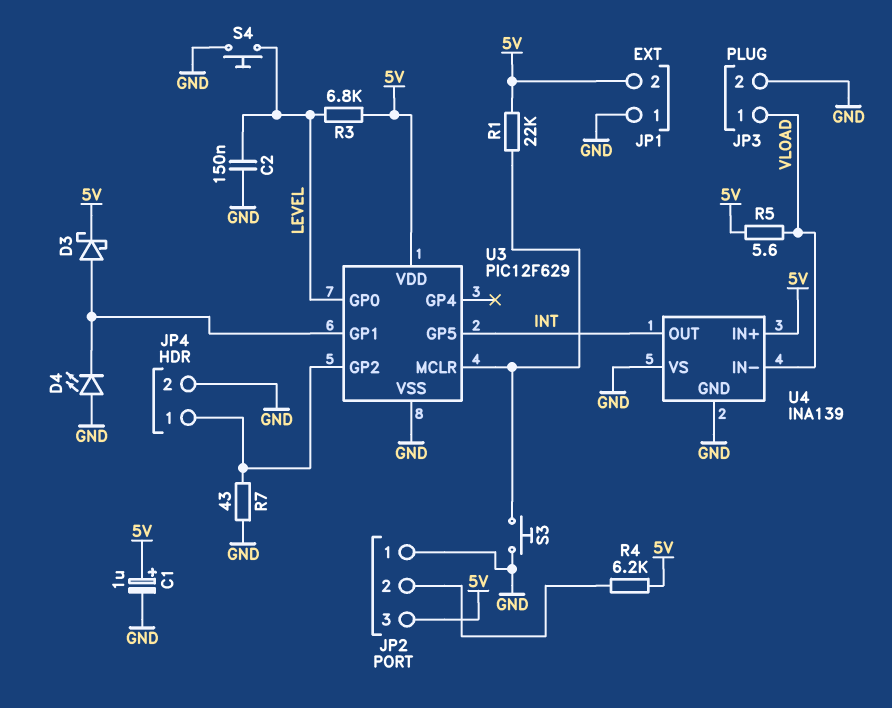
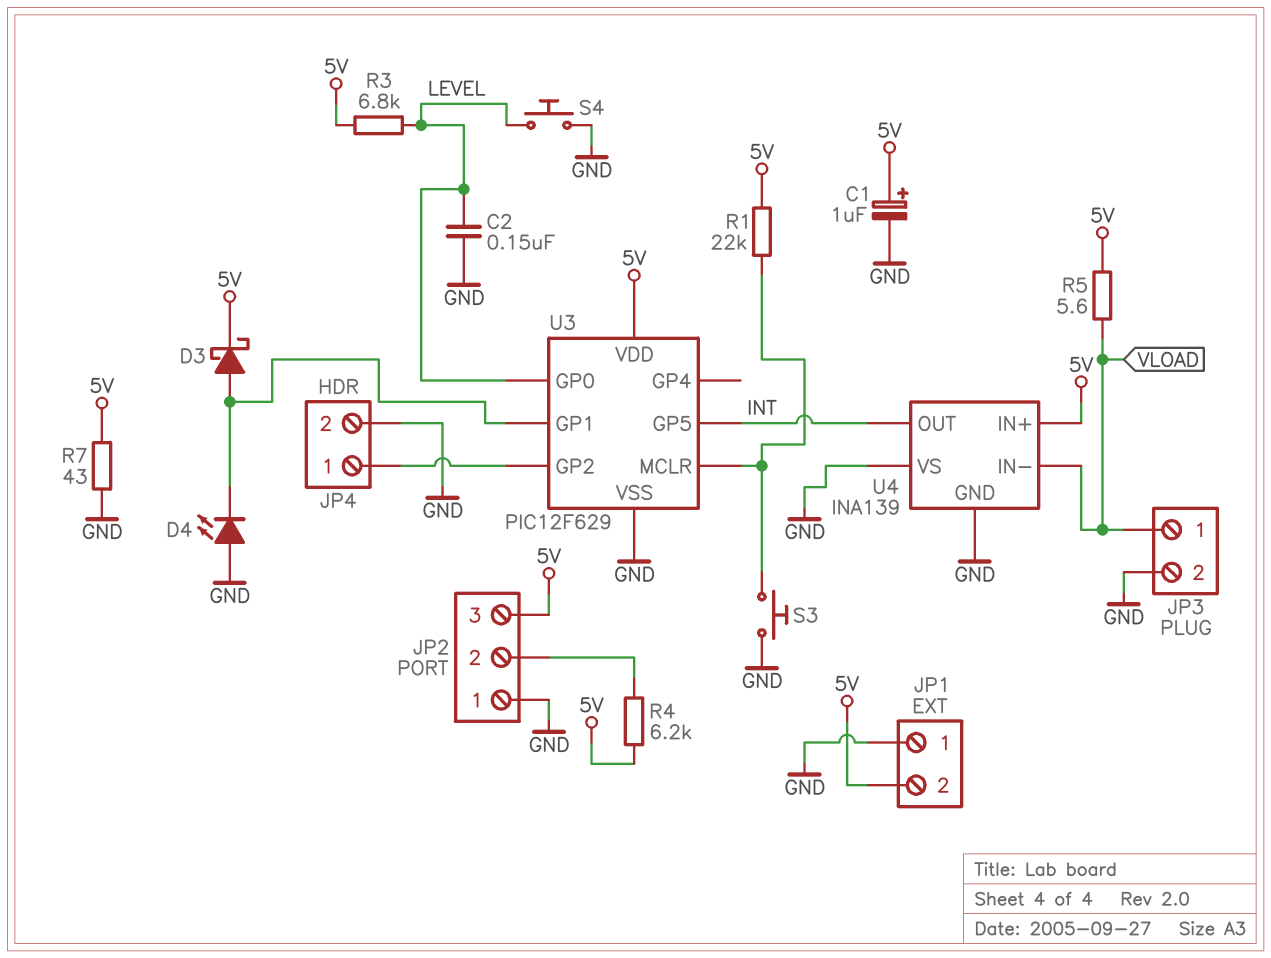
R7: 43 (GND, JP4/1) -> 43 (5V, GND)

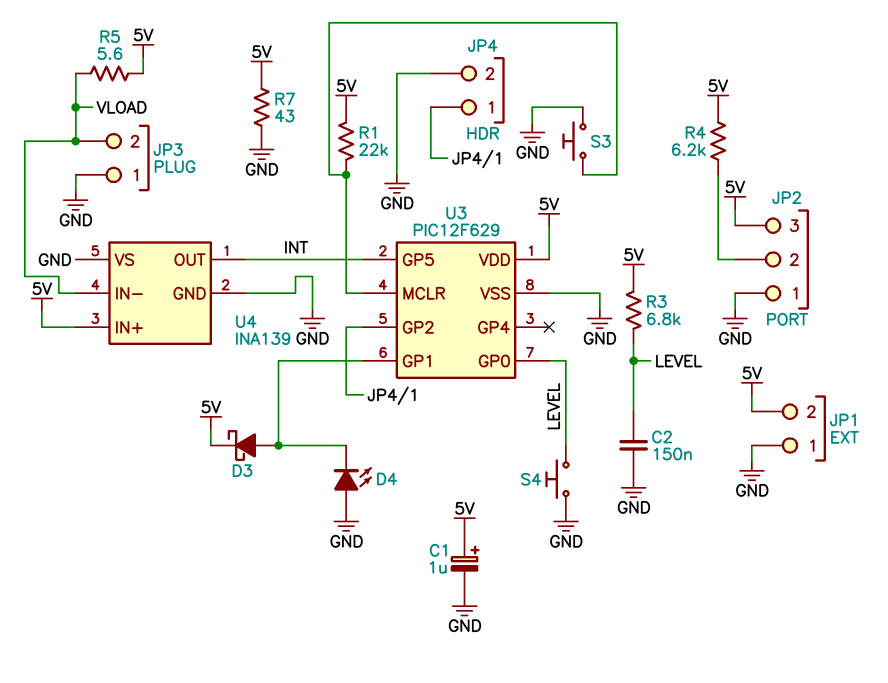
JP3 pin 1: VLOAD -> GND
JP3 pin 2: GND -> VLOAD

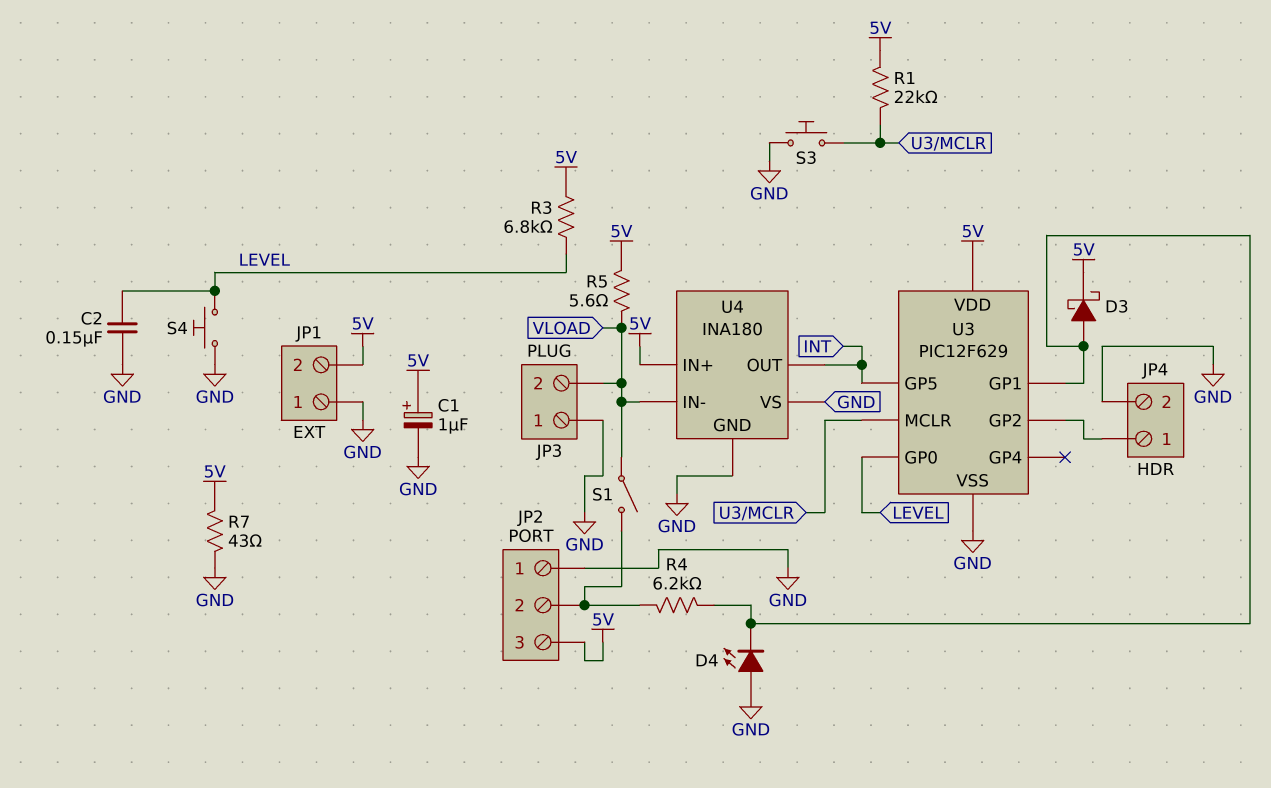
R4: 6.2k (5V, JP2/2) -> 6.2k (JP2/2, U3/GP1)
S1: none -> switch (JP2/2, VLOAD)
U4: INA139 -> INA180

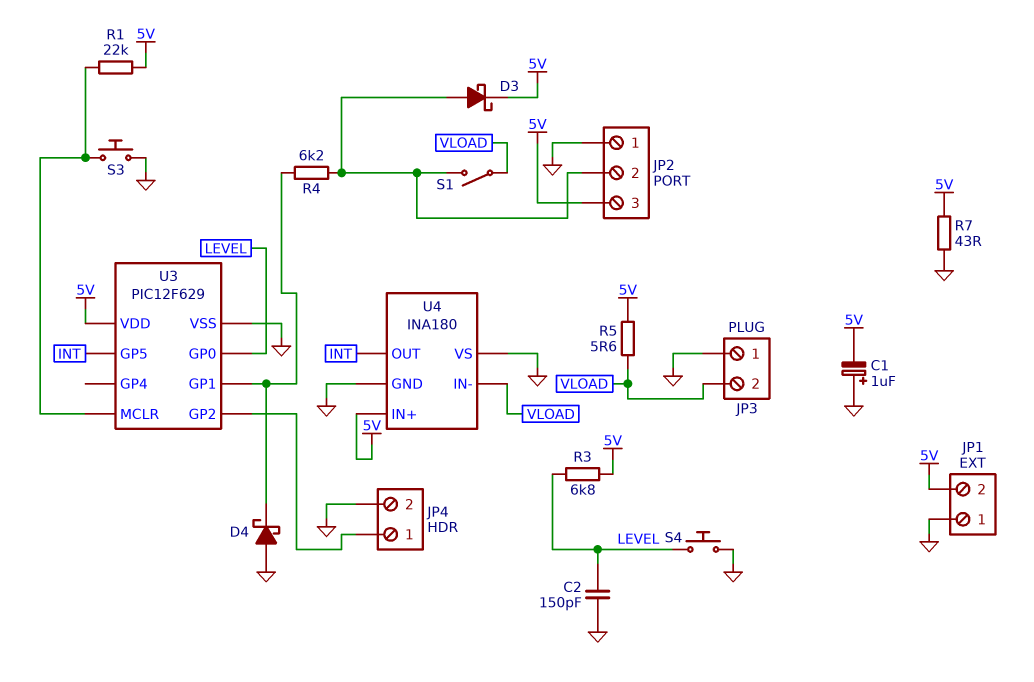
C1: 1uF (plus 5V, minus GND) -> 1uF (plus GND, minus 5V)
C2: 150nF (GND, LEVEL) -> 150pF (GND, LEVEL)
D3: schottky (A U3/GP1, K 5V) -> schottky (A JP2/2, K 5V)
D4: LED (A GND, K U3/GP1) -> schottky (A GND, K U3/GP1)

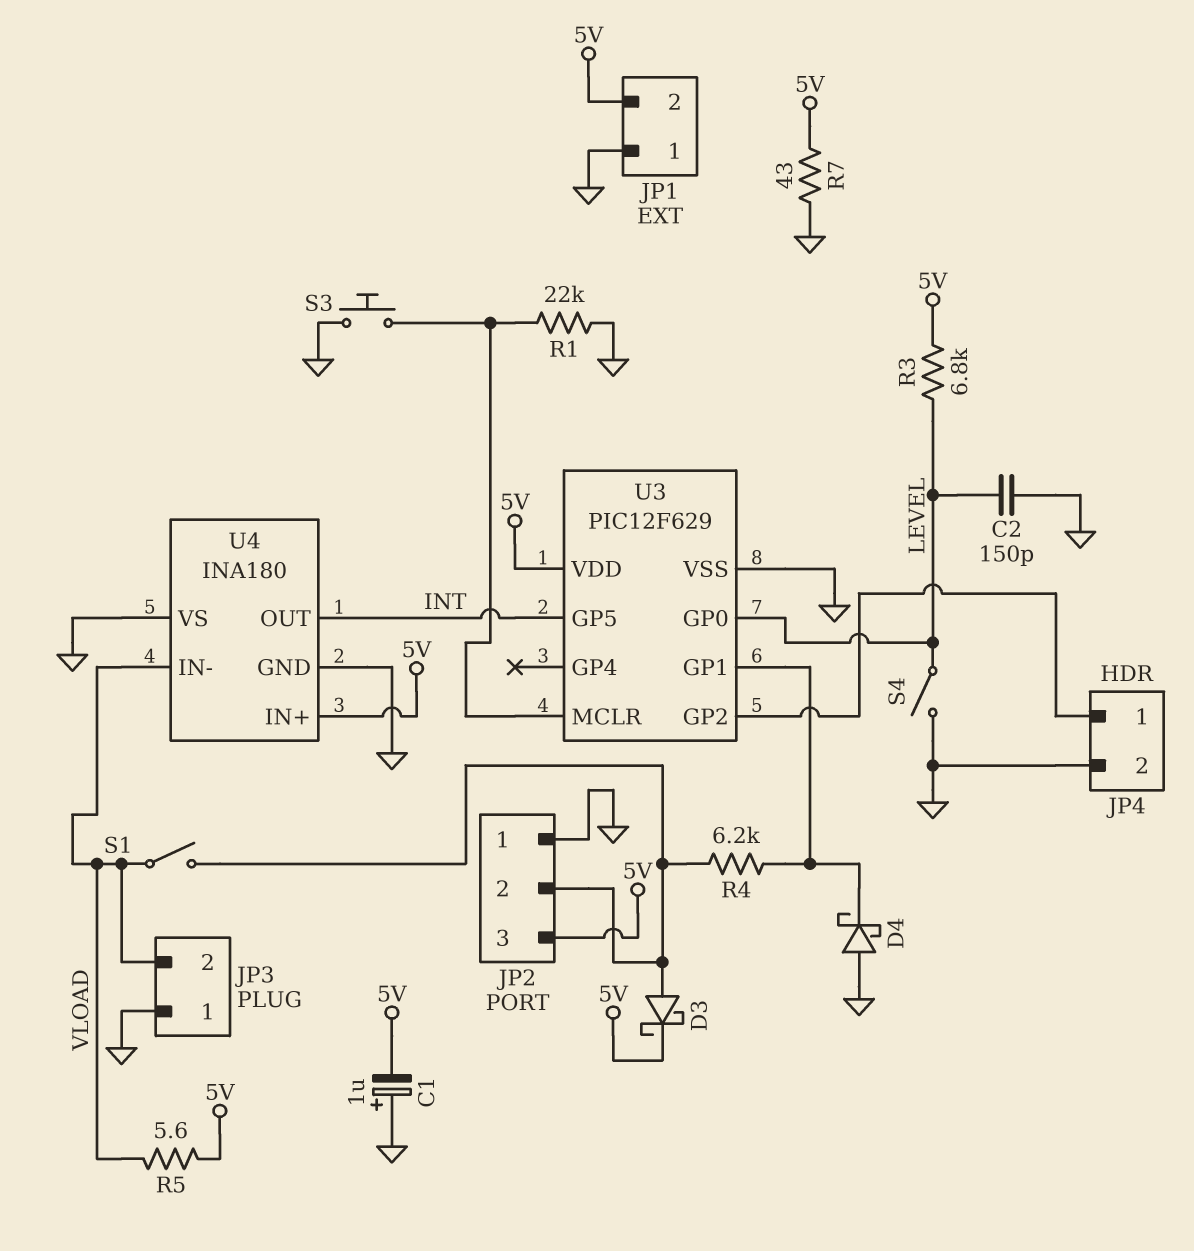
R1: 22k (5V, U3/MCLR) -> 22k (GND, U3/MCLR)
S4: button (GND, LEVEL) -> switch (GND, LEVEL)

